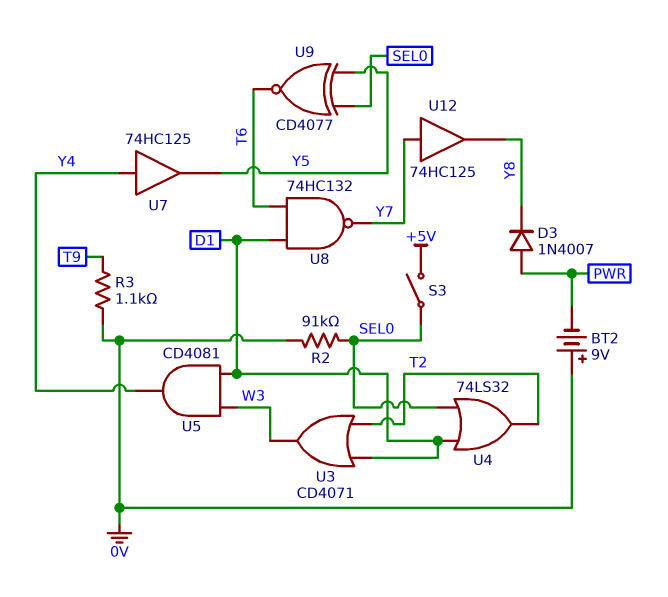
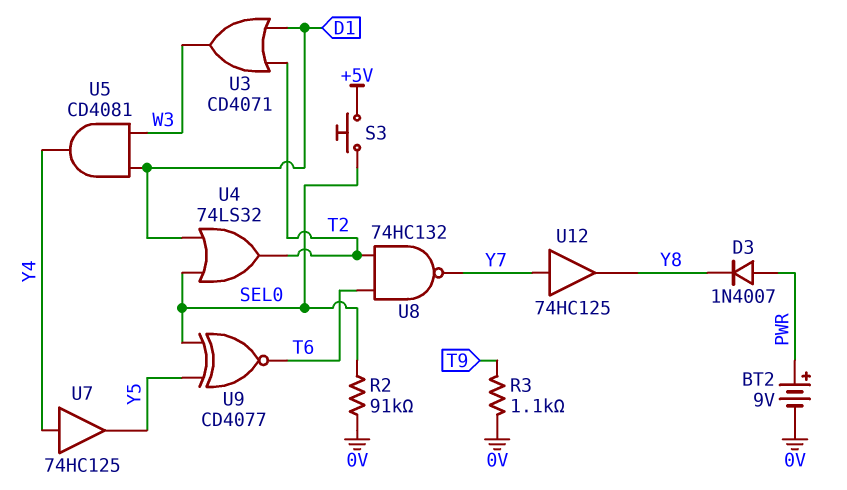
BT2: 9V (plus 0V, minus PWR) -> 9V (plus PWR, minus 0V)
S3: switch (+5V, SEL0) -> button (+5V, SEL0)
U8: NAND 74HC132 (in D1, in T6, out Y7) -> NAND 74HC132 (in T2, in T6, out Y7)

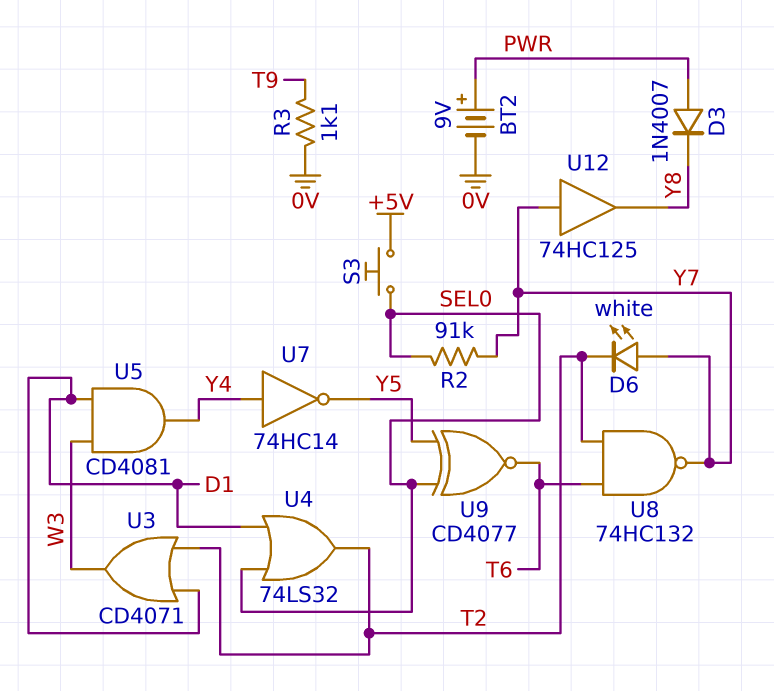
D6: none -> LED white (A Y7, K T2)
R2: 91k (0V, SEL0) -> 91k (SEL0, Y7)
U7: buffer 74HC125 (in Y4, out Y5) -> NOT 74HC14 (in Y4, out Y5)

